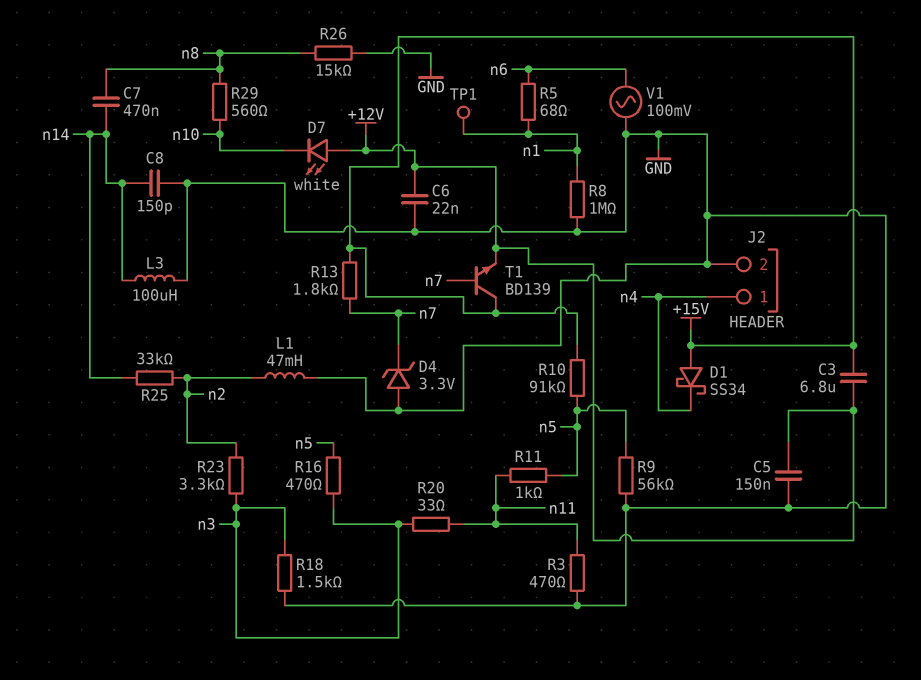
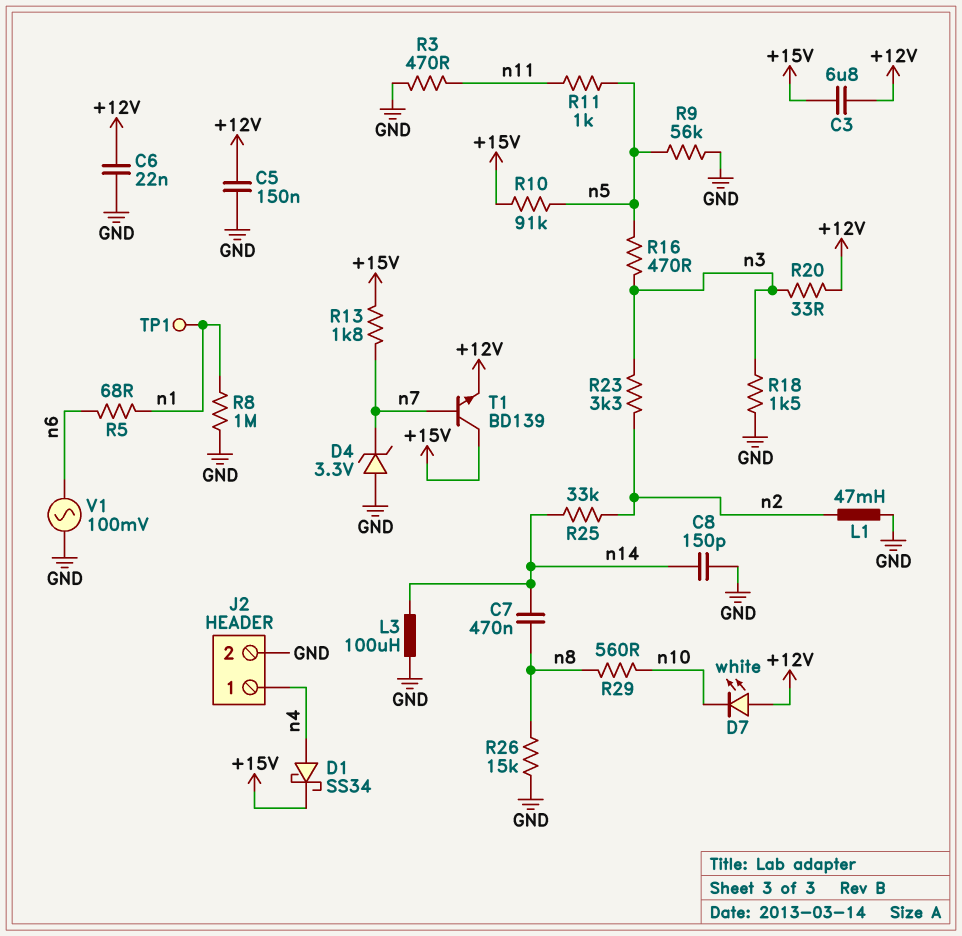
D1: schottky SS34 (A +15V, K n4) -> schottky SS34 (A n4, K +15V)
R20: 33 (n3, n11) -> 33 (+12V, n3)

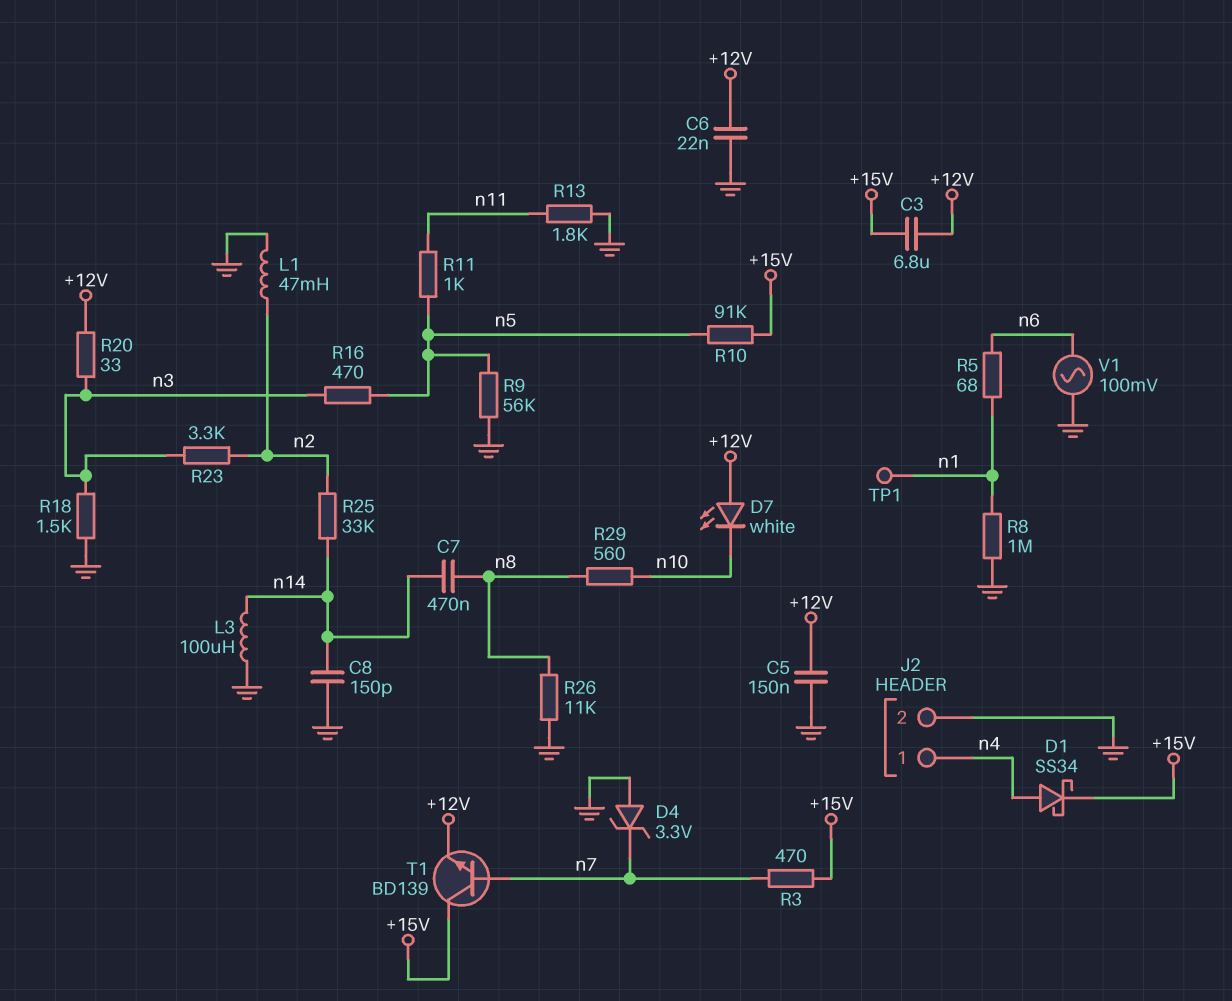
R3: 470 (GND, n11) -> 470 (+15V, n7)
R13: 1.8k (+15V, n7) -> 1.8k (GND, n11)
R26: 15k (GND, n8) -> 11k (GND, n8)

